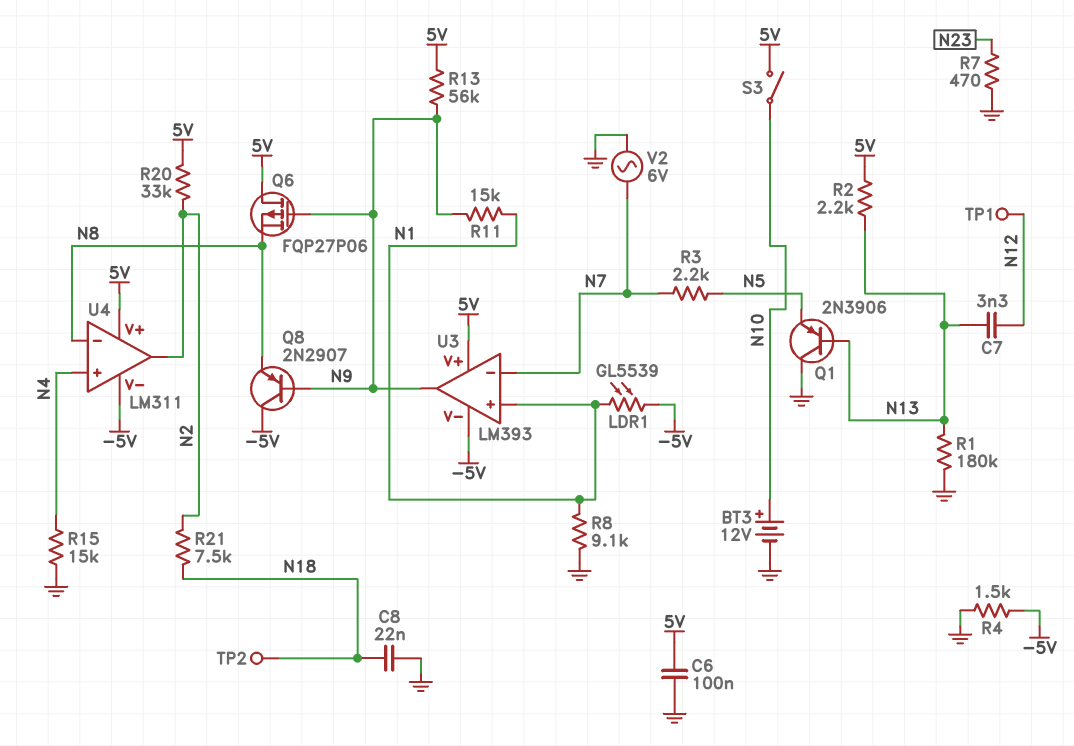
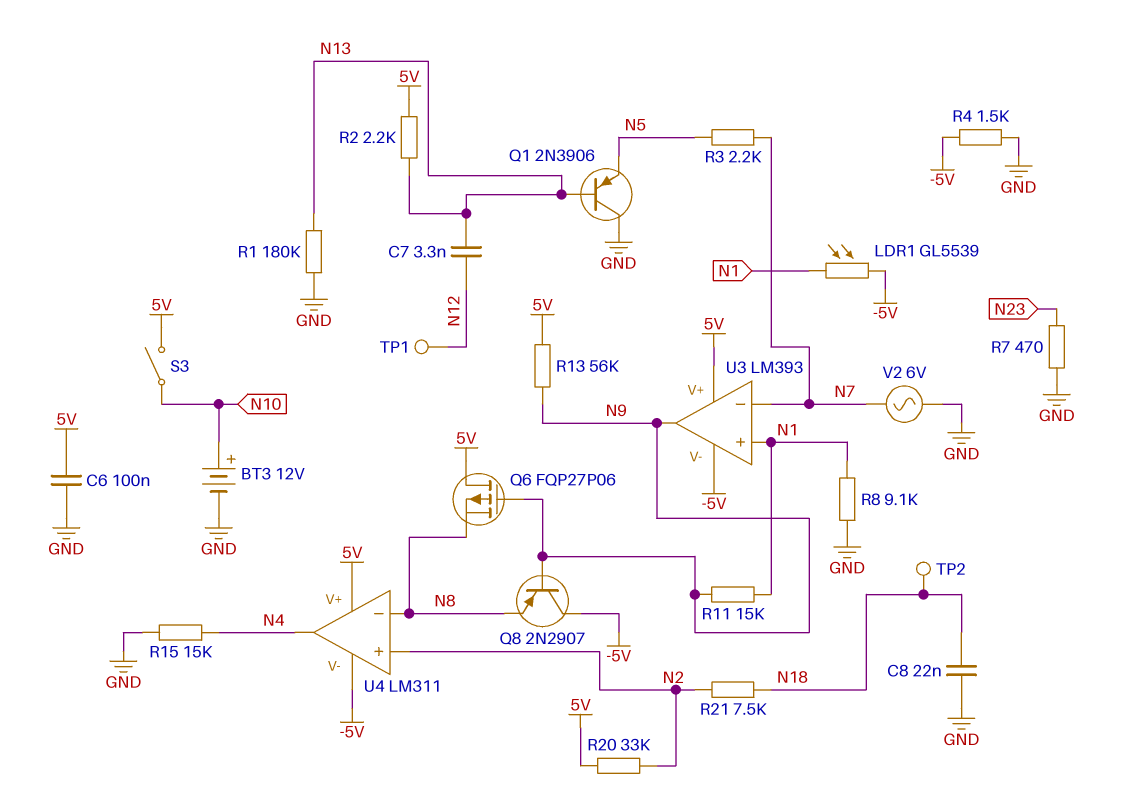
U4 pin in+: N4 -> N2
U4 pin out: N2 -> N4

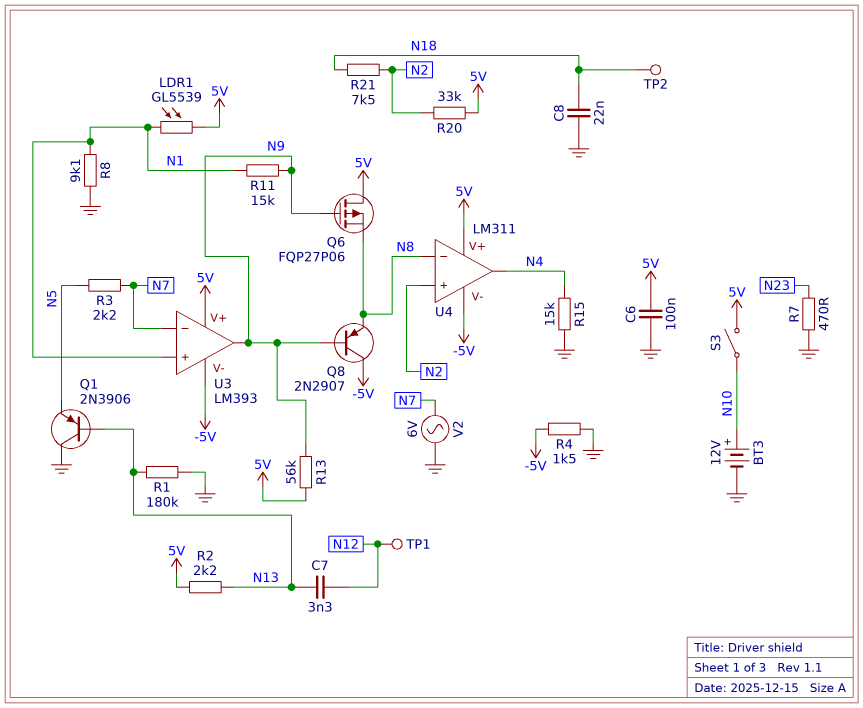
LDR1: GL5539 (-5V, N1) -> GL5539 (5V, N1)

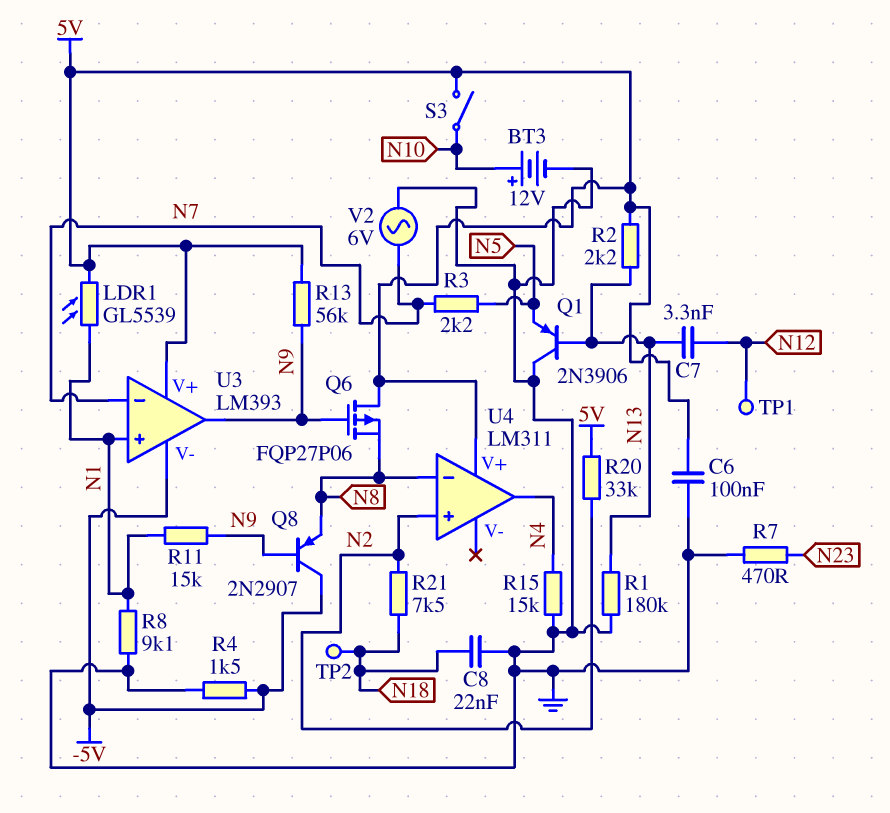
U4 pin V-: -5V -> none

